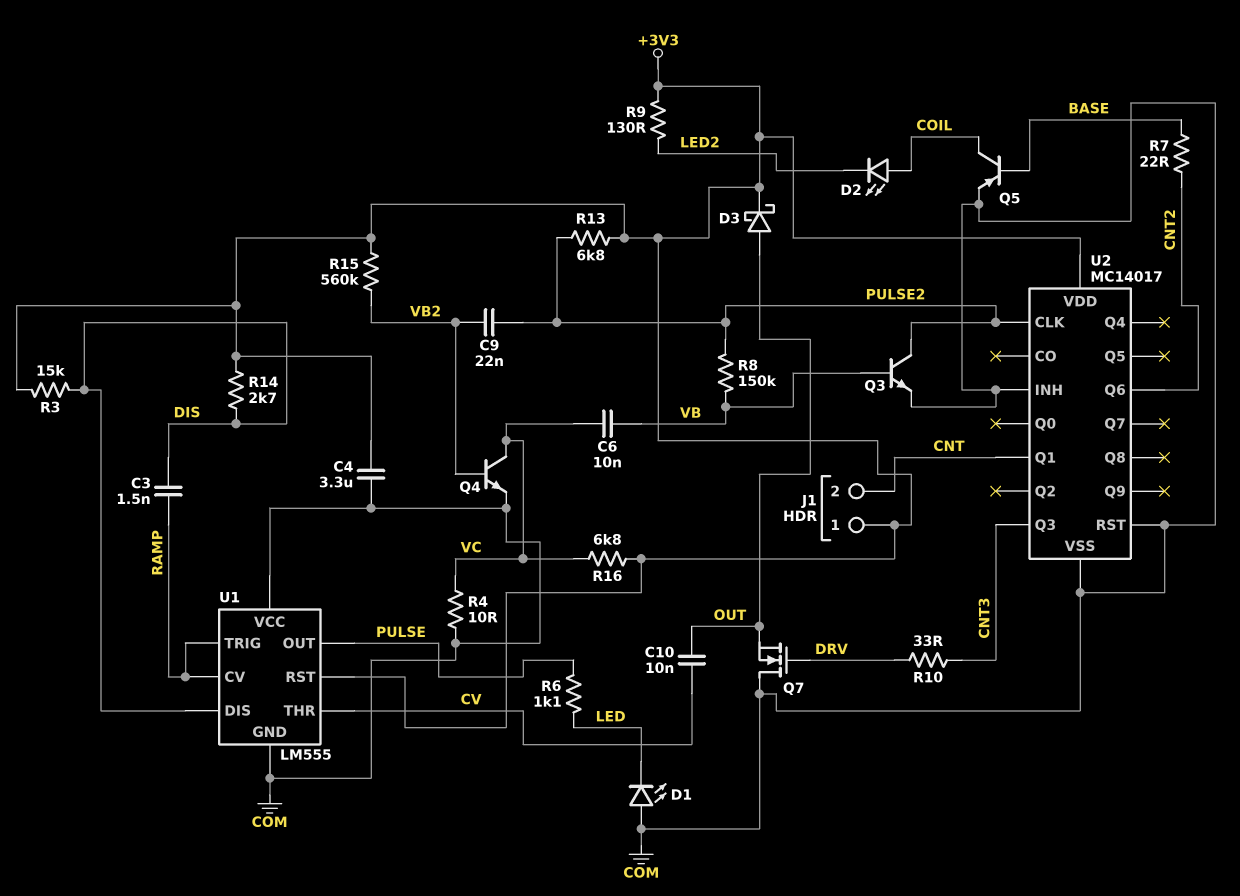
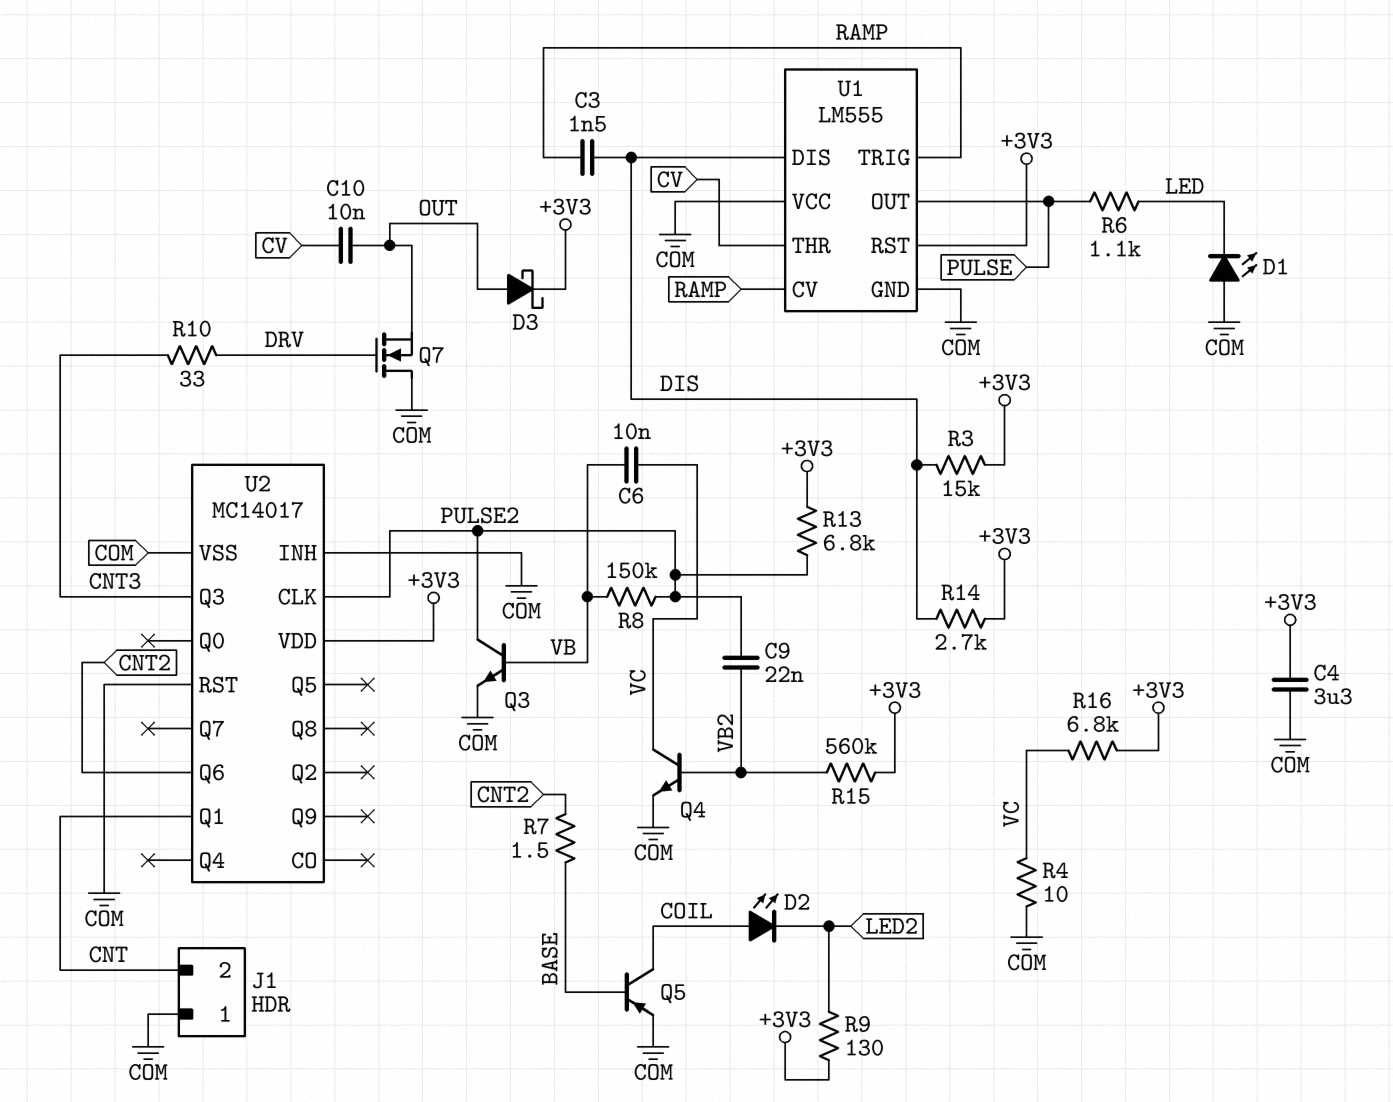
J1 pin 1: +3V3 -> COM
R7: 22 (BASE, CNT2) -> 1.5 (BASE, CNT2)

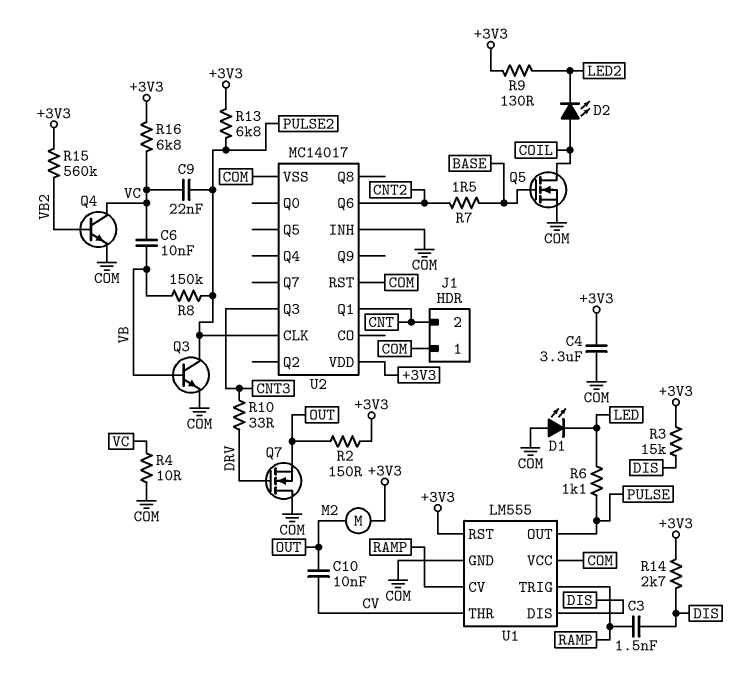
C9: 22nF (PULSE2, VB2) -> 22nF (PULSE2, VC)
D3: schottky (A OUT, K +3V3) -> none
M2: none -> motor (+3V3, OUT)
Q5: PNP (B BASE, C COIL, E COM) -> NMOS (G BASE, D COIL, S COM)
R2: none -> 150 (+3V3, OUT)

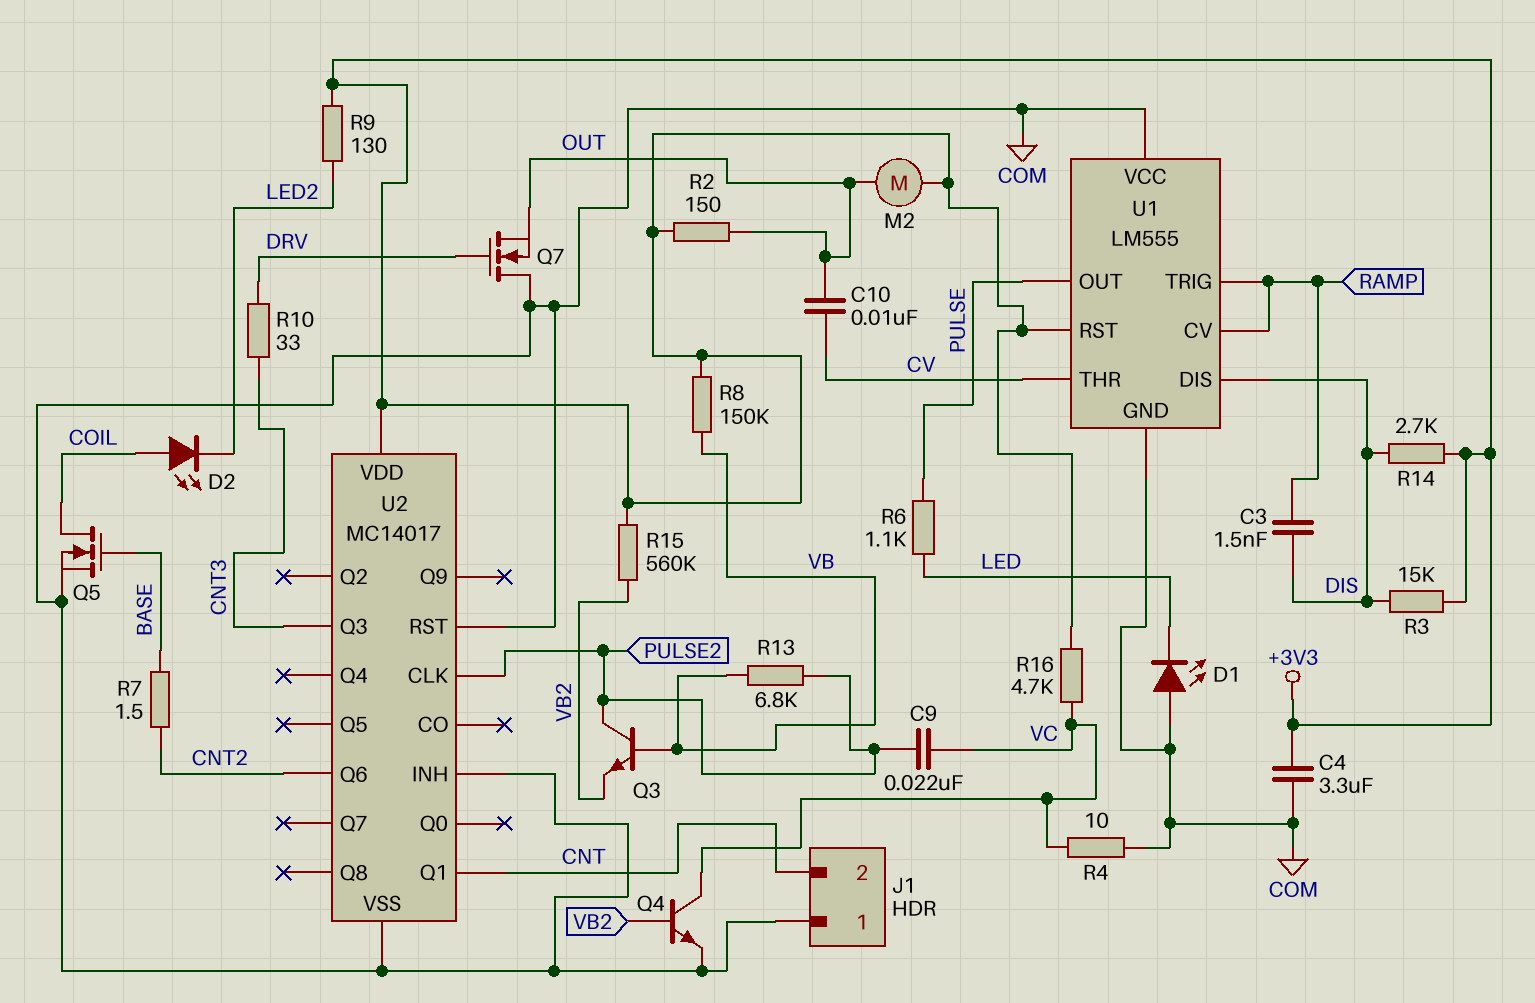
C6: 10nF (VB, VC) -> none
Q3: NPN (B VB, C PULSE2, E COM) -> NPN (B VB, C PULSE2, E VB2)
R8: 150k (PULSE2, VB) -> 150k (+3V3, VB)
R13: 6.8k (+3V3, PULSE2) -> 6.8k (PULSE2, VB)
R16: 6.8k (+3V3, VC) -> 4.7k (+3V3, VC)

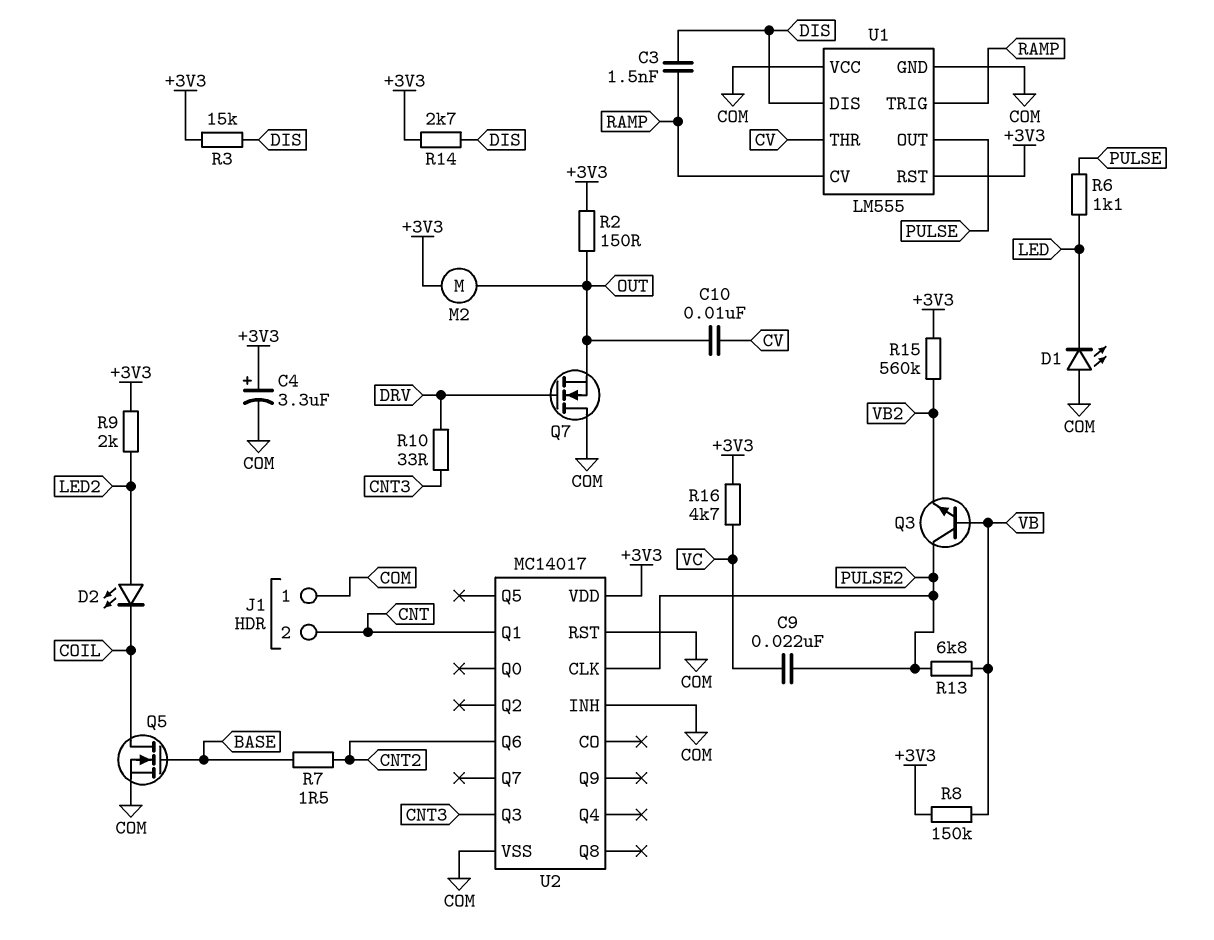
C4: 3.3uF (+3V3, COM) -> 3.3uF (plus +3V3, minus COM)
D2: LED (A COIL, K LED2) -> LED (A LED2, K COIL)
Q4: NPN (B VB2, C VC, E COM) -> none
R4: 10 (COM, VC) -> none
R9: 130 (+3V3, LED2) -> 2k (+3V3, LED2)

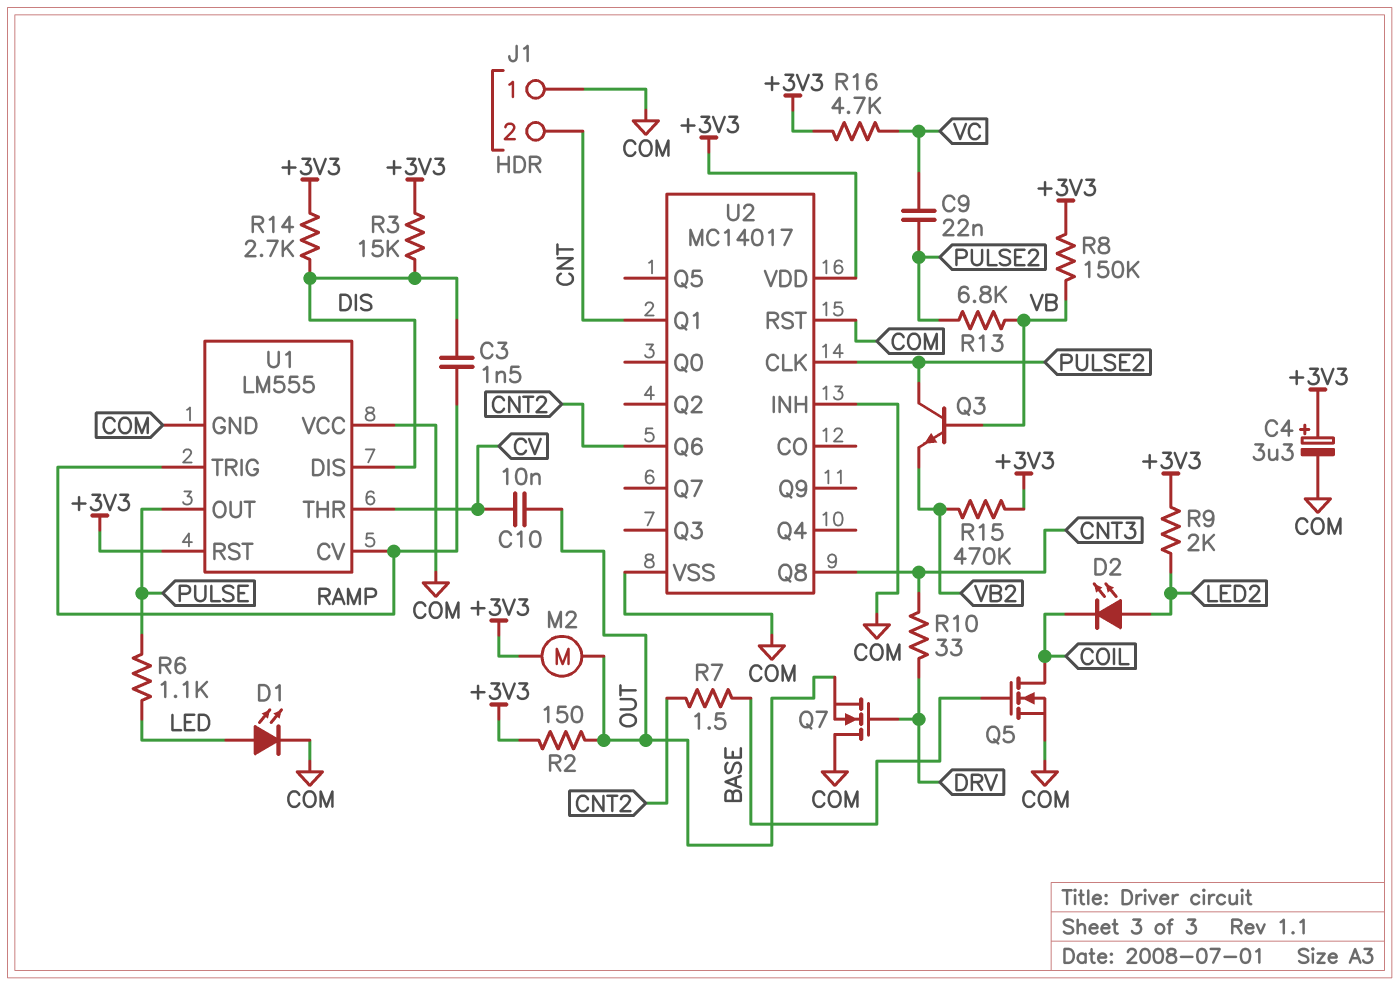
D1: LED (A COM, K LED) -> LED (A LED, K COM)
R15: 560k (+3V3, VB2) -> 470k (+3V3, VB2)
U2 pin Q3: CNT3 -> none
U2 pin Q8: none -> CNT3

